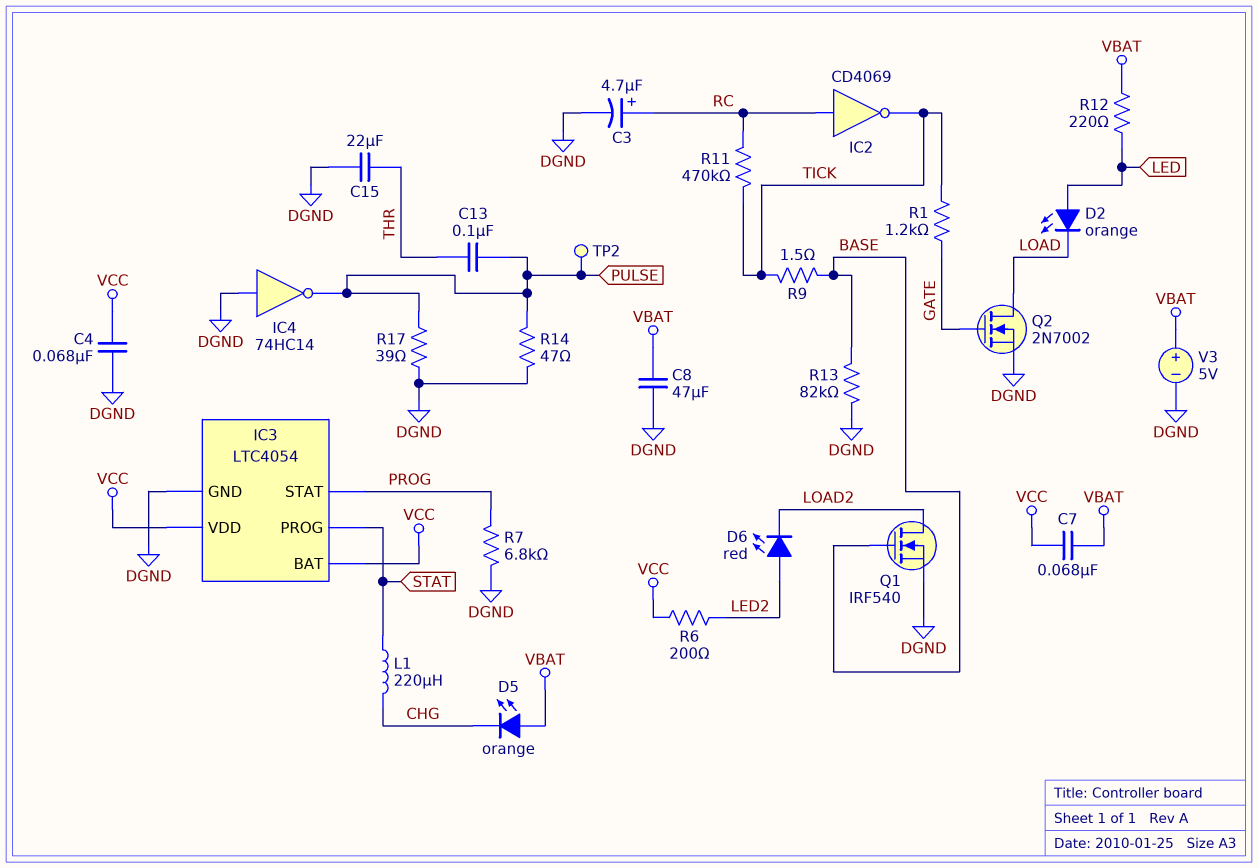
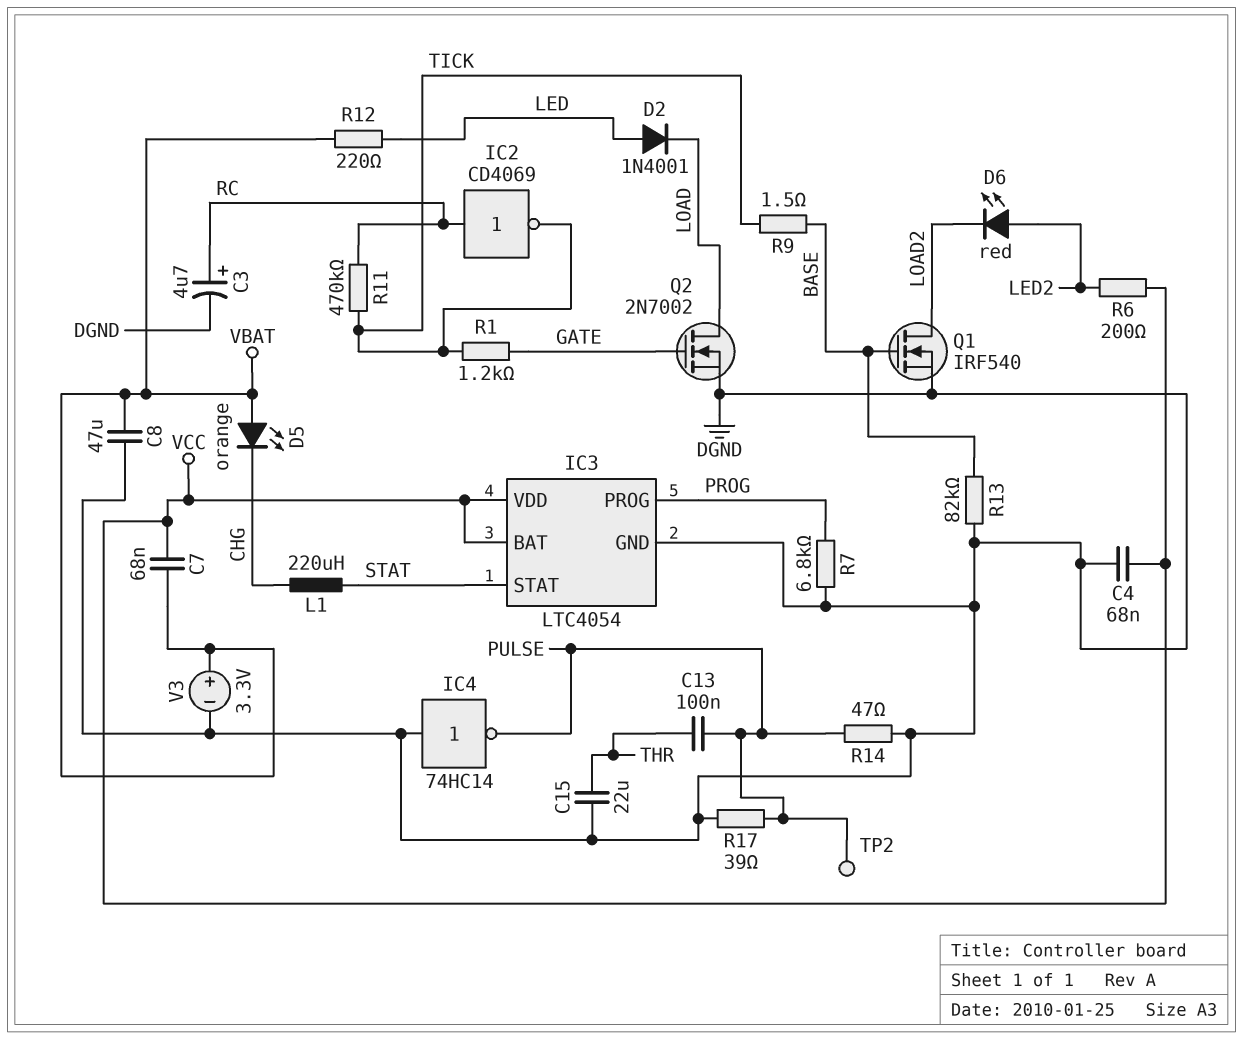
D2: LED orange (A LED, K LOAD) -> diode 1N4001 (A LED, K LOAD)
IC3 pin PROG: STAT -> PROG
IC3 pin STAT: PROG -> STAT
V3: 5V (plus VBAT, minus DGND) -> 3.3V (plus VBAT, minus DGND)

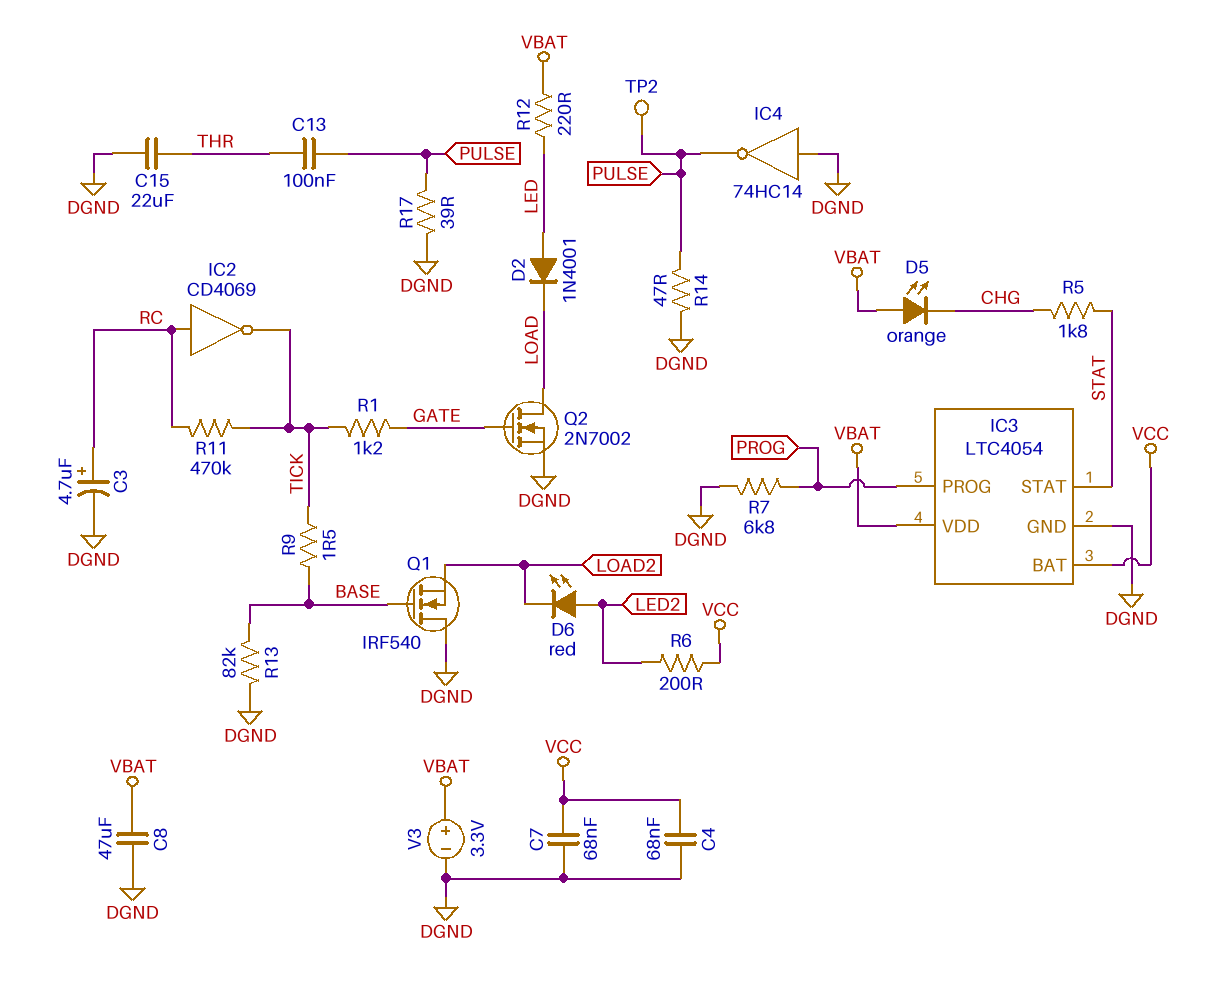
C7: 68nF (VBAT, VCC) -> 68nF (DGND, VCC)
IC3 pin VDD: VCC -> VBAT
L1: 220uH (CHG, STAT) -> none
Q1: NMOS IRF540 (G BASE, D LOAD2, S DGND) -> NMOS IRF540 (G BASE, D DGND, S LOAD2)
R5: none -> 1.8k (CHG, STAT)

